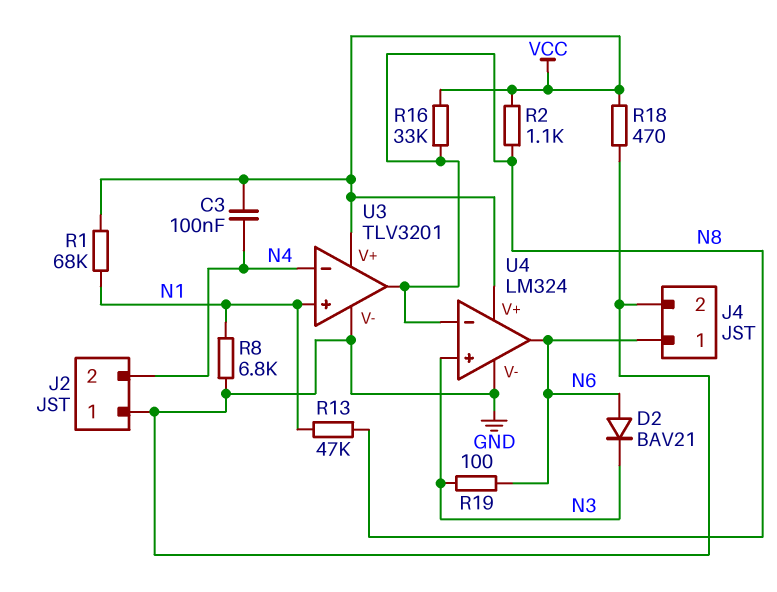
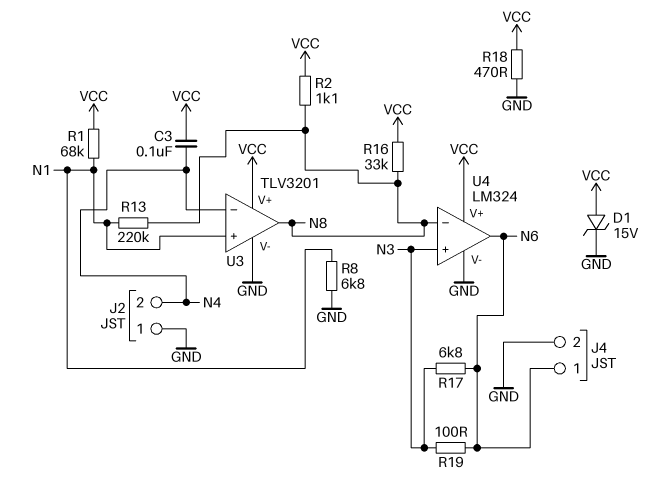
D1: none -> zener 15V (A VCC, K GND)
D2: diode BAV21 (A N6, K N3) -> none
R13: 47k (N1, N8) -> 220k (N1, N8)
R17: none -> 6.8k (N3, N6)

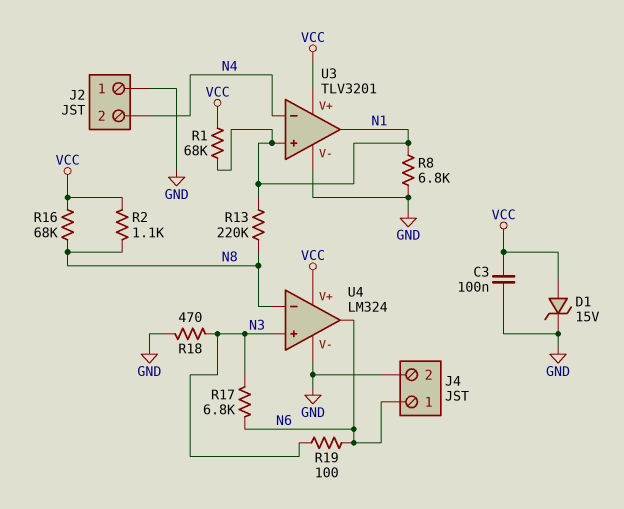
C3: 100nF (N4, VCC) -> 100nF (GND, VCC)
R16: 33k (N8, VCC) -> 68k (N8, VCC)
R18: 470 (GND, VCC) -> 470 (GND, N3)
U3 pin out: N8 -> N1

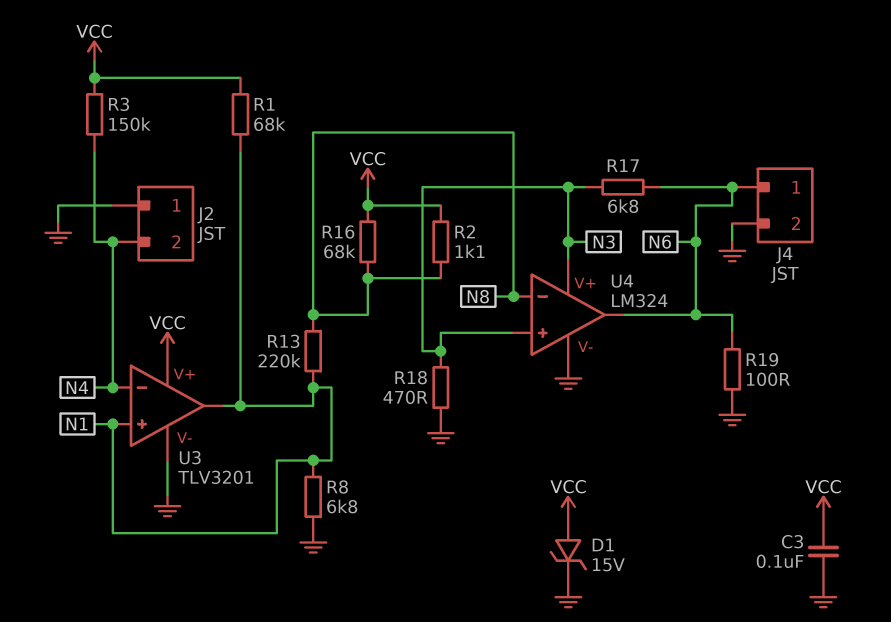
R3: none -> 150k (N4, VCC)
R19: 100 (N3, N6) -> 100 (GND, N6)
U4 pin V+: VCC -> N3

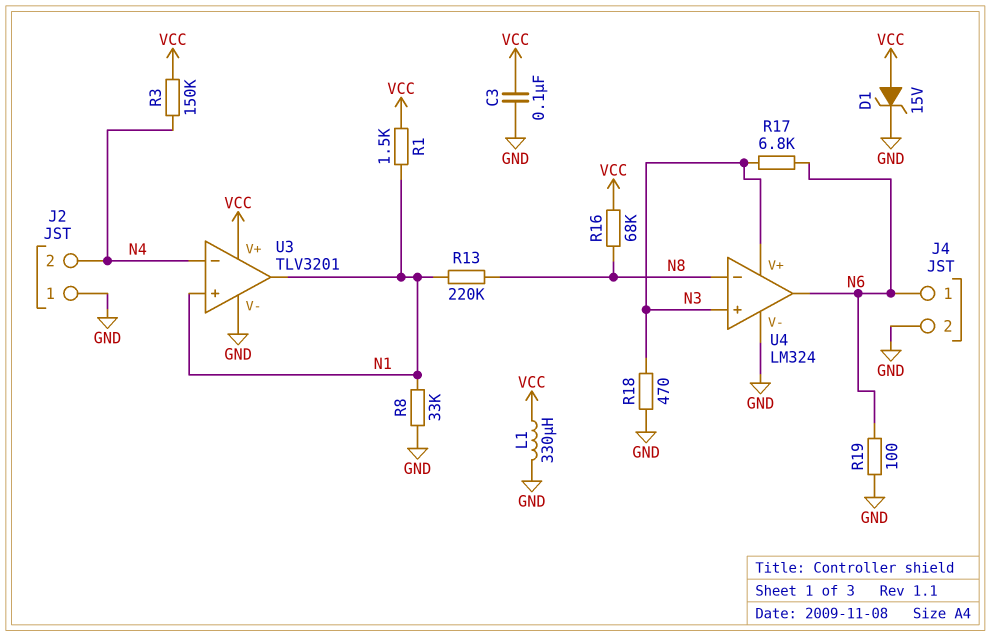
L1: none -> 330uH (GND, VCC)
R1: 68k (N1, VCC) -> 1.5k (N1, VCC)
R2: 1.1k (N8, VCC) -> none
R8: 6.8k (GND, N1) -> 33k (GND, N1)

